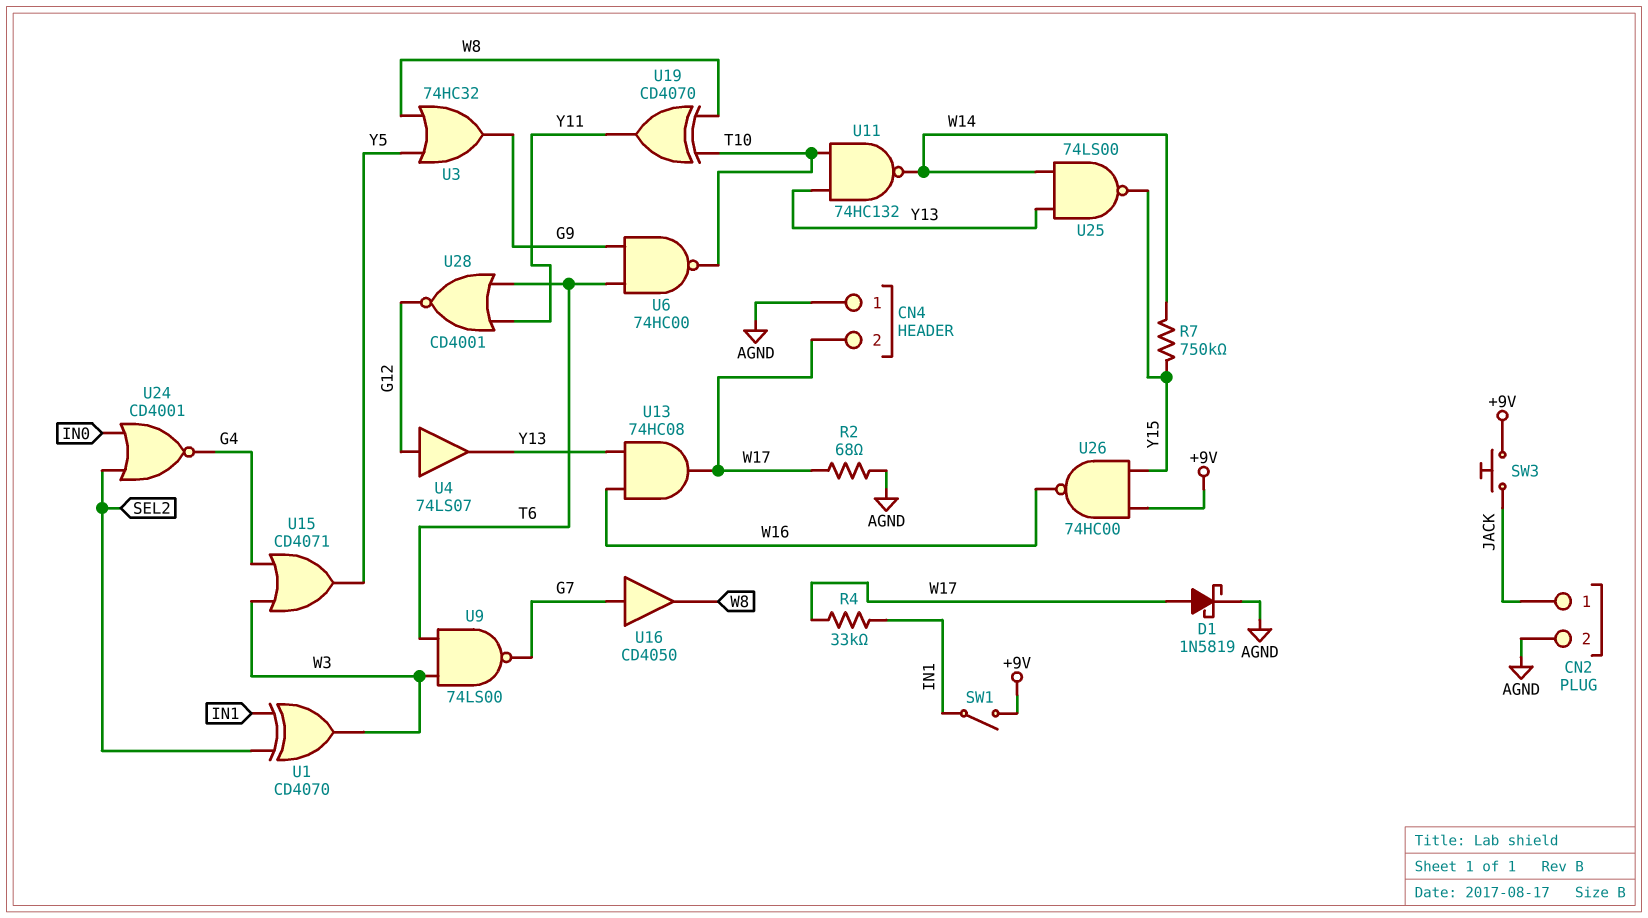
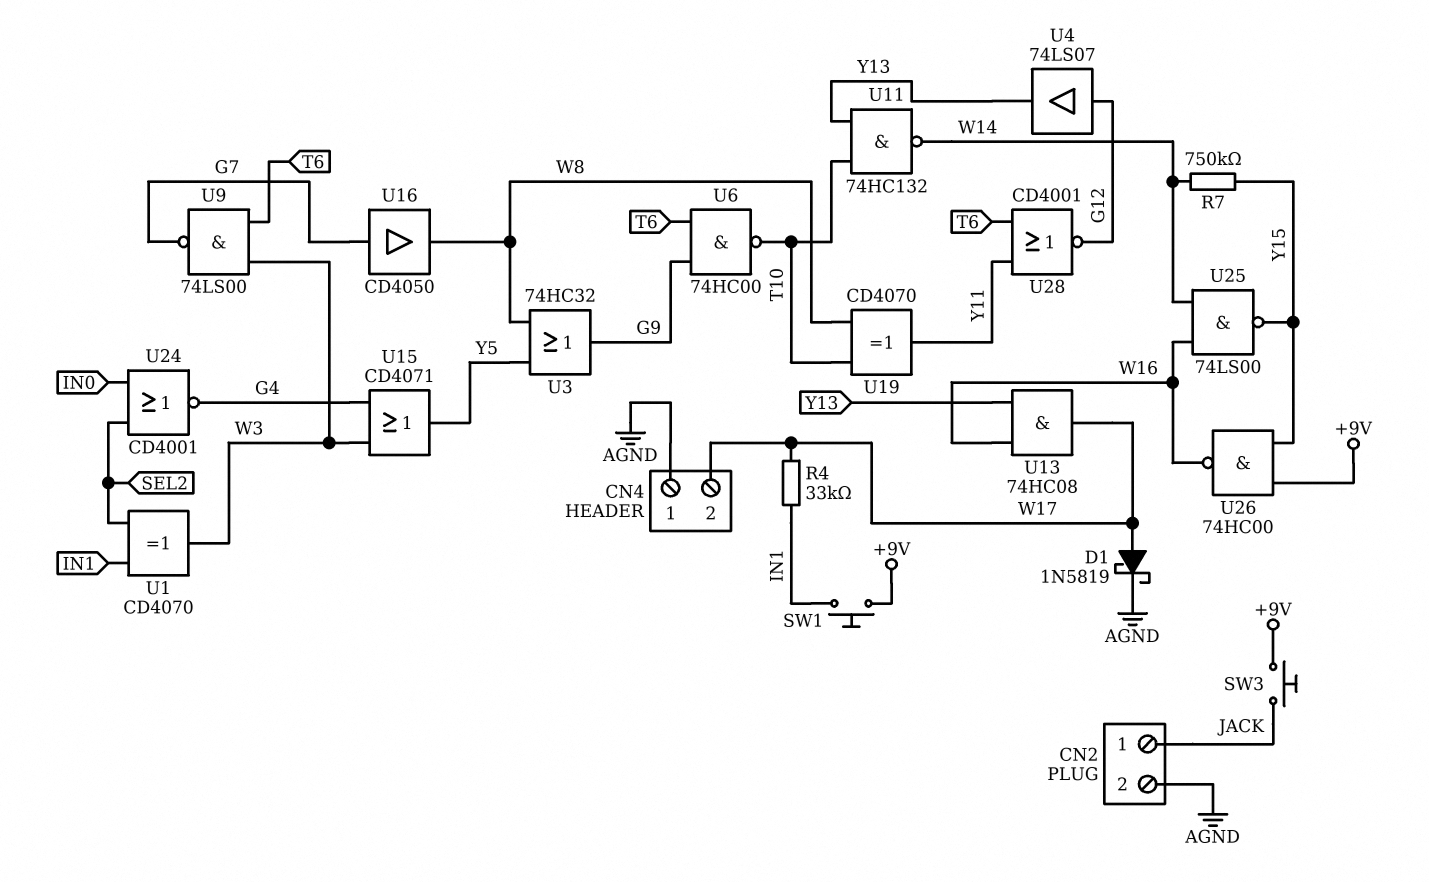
R2: 68 (AGND, W17) -> none
SW1: switch (+9V, IN1) -> button (+9V, IN1)
U25: NAND 74LS00 (in W14, in Y13, out Y15) -> NAND 74LS00 (in W14, in W16, out Y15)

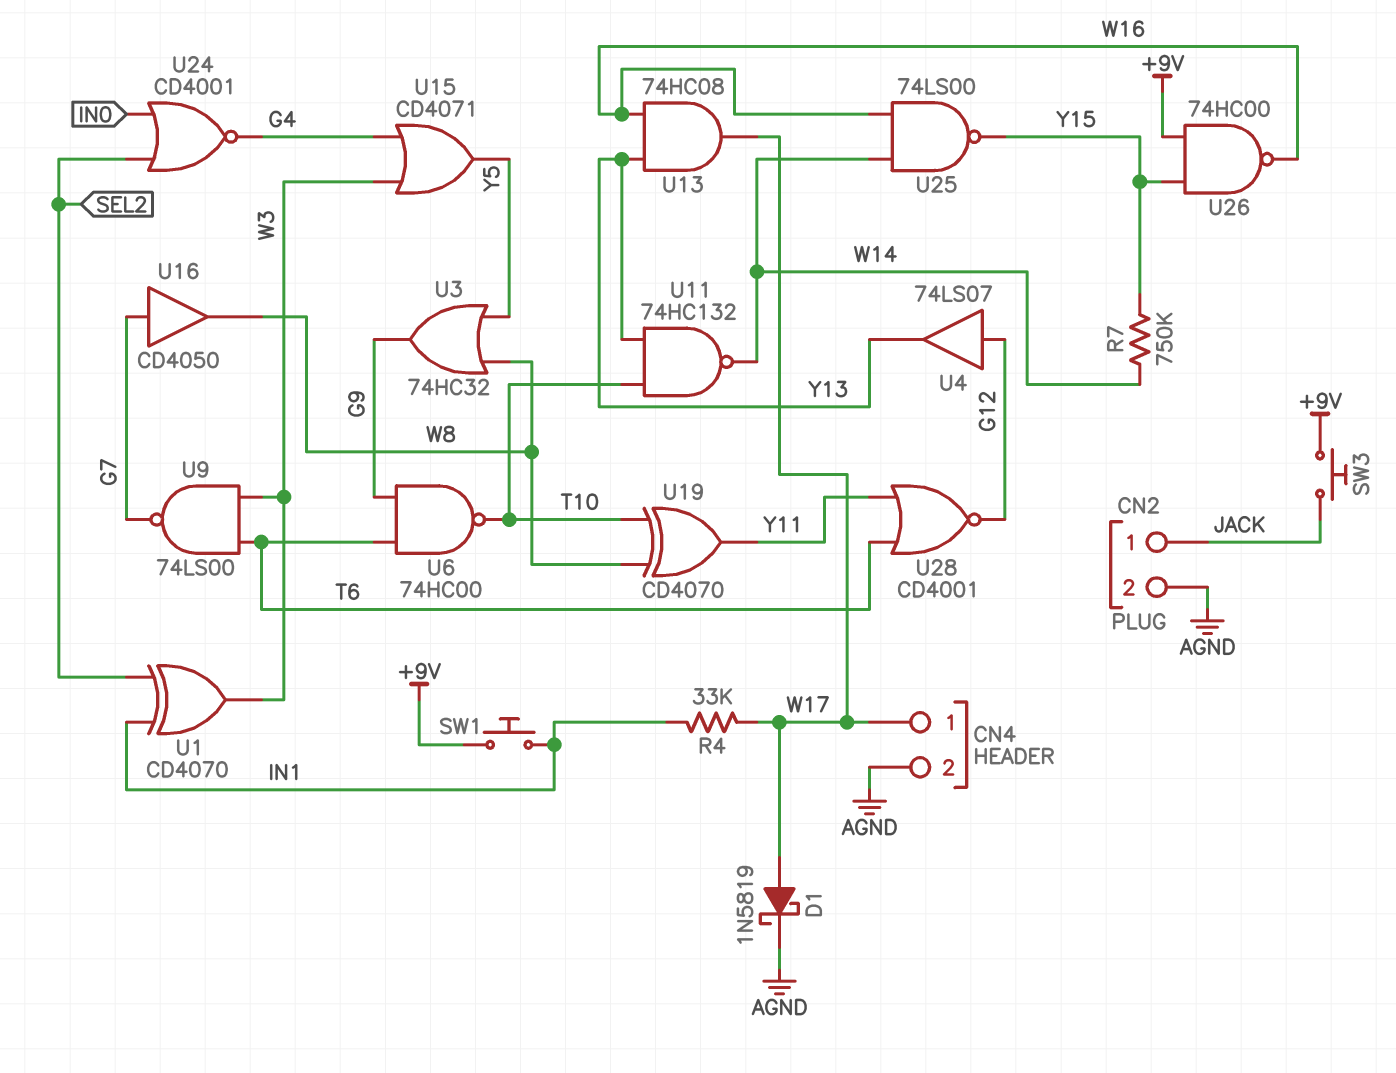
CN4 pin 1: AGND -> W17
CN4 pin 2: W17 -> AGND

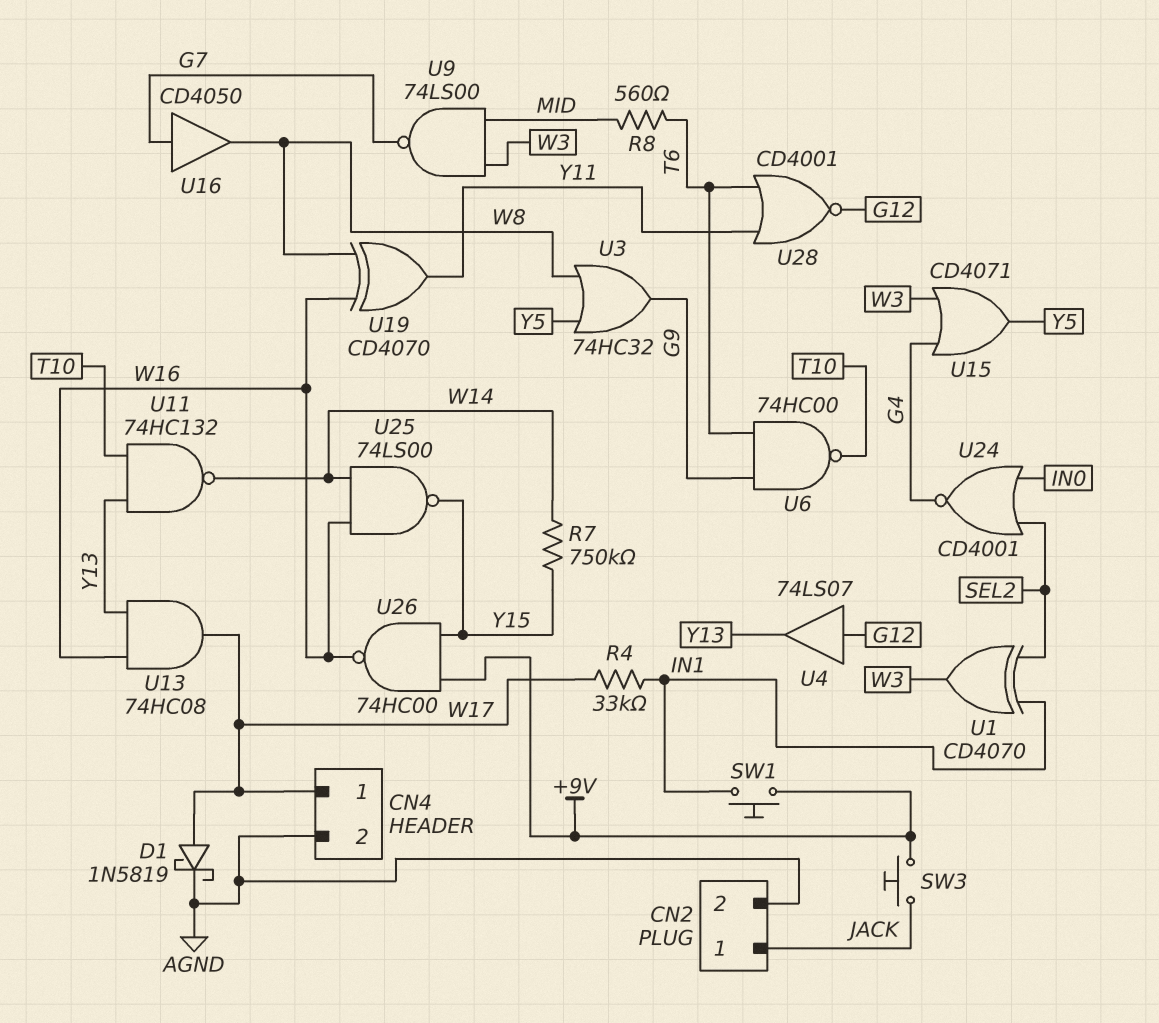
R8: none -> 560 (MID, T6)
U9: NAND 74LS00 (in T6, in W3, out G7) -> NAND 74LS00 (in MID, in W3, out G7)
U19: XOR CD4070 (in T10, in W8, out Y11) -> XOR CD4070 (in W8, in W16, out Y11)

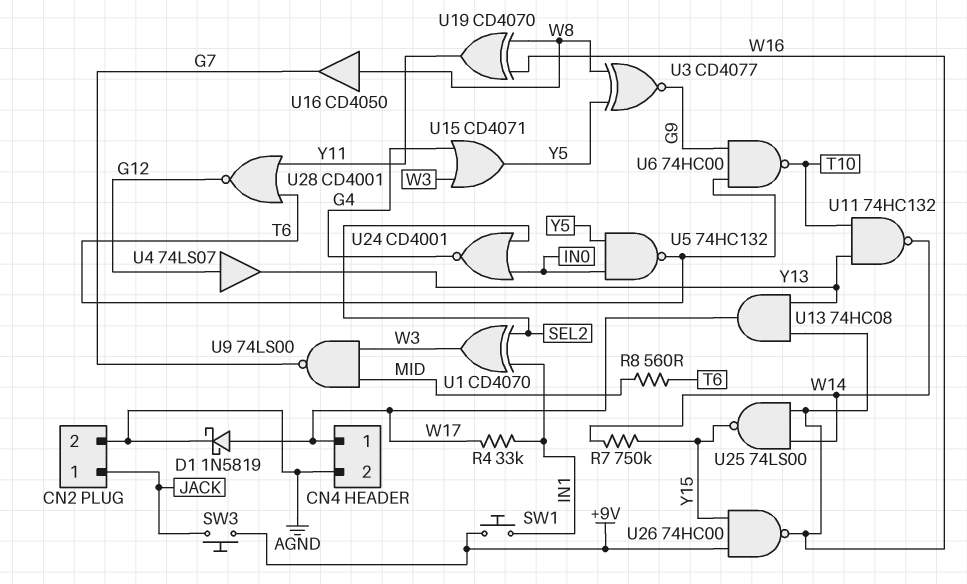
U3: OR 74HC32 (in W8, in Y5, out G9) -> XNOR CD4077 (in W8, in Y5, out G9)
U5: none -> NAND 74HC132 (in IN0, in Y5, out T6)
U16: buffer CD4050 (in G7, out W8) -> buffer CD4050 (in W8, out G7)

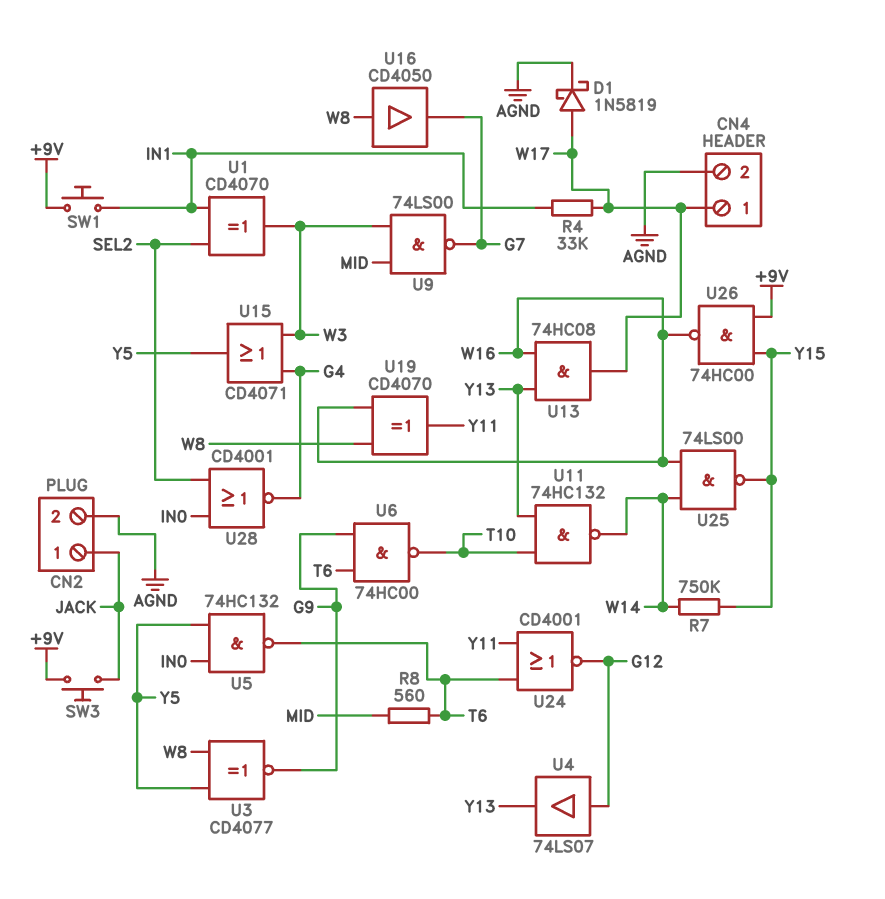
U24: NOR CD4001 (in IN0, in SEL2, out G4) -> NOR CD4001 (in T6, in Y11, out G12)
U28: NOR CD4001 (in T6, in Y11, out G12) -> NOR CD4001 (in IN0, in SEL2, out G4)

